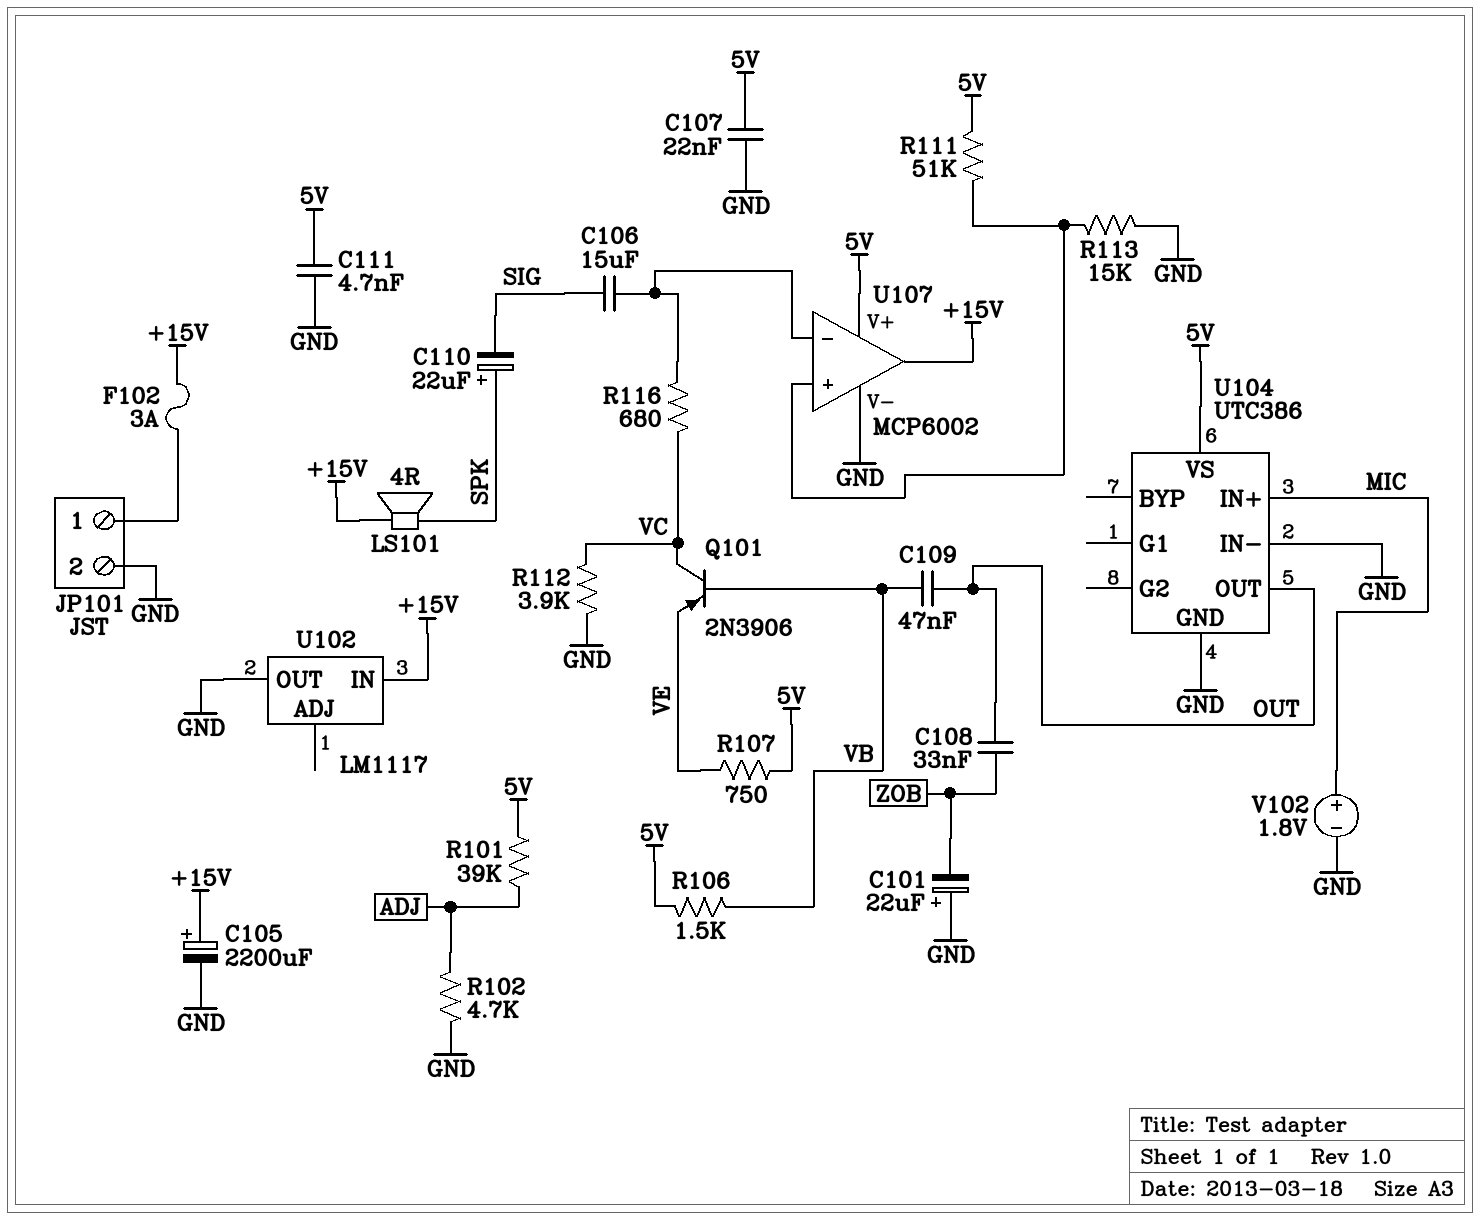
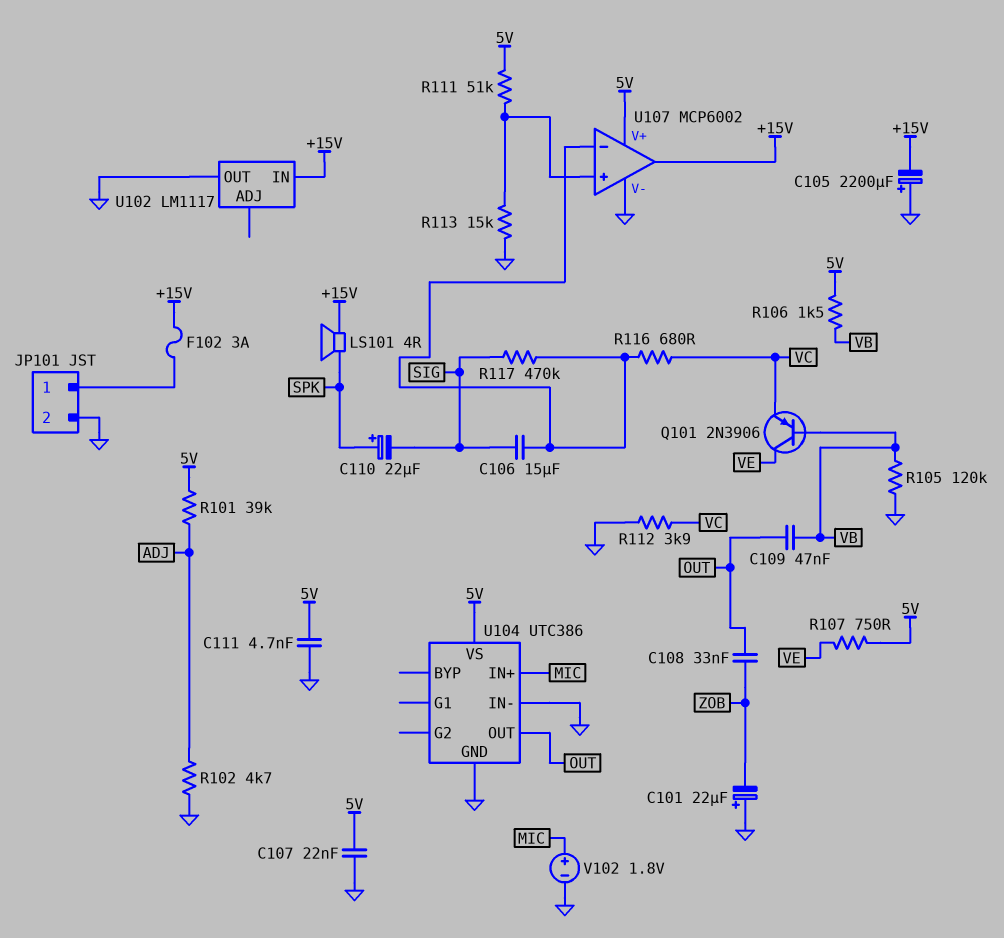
C105: 2200uF (plus +15V, minus GND) -> 2200uF (plus GND, minus +15V)
Q101: PNP 2N3906 (B VB, C VC, E VE) -> PNP 2N3906 (B VB, C VE, E VC)
R105: none -> 120k (GND, VB)
R117: none -> 470k (SIG, U107/in-)

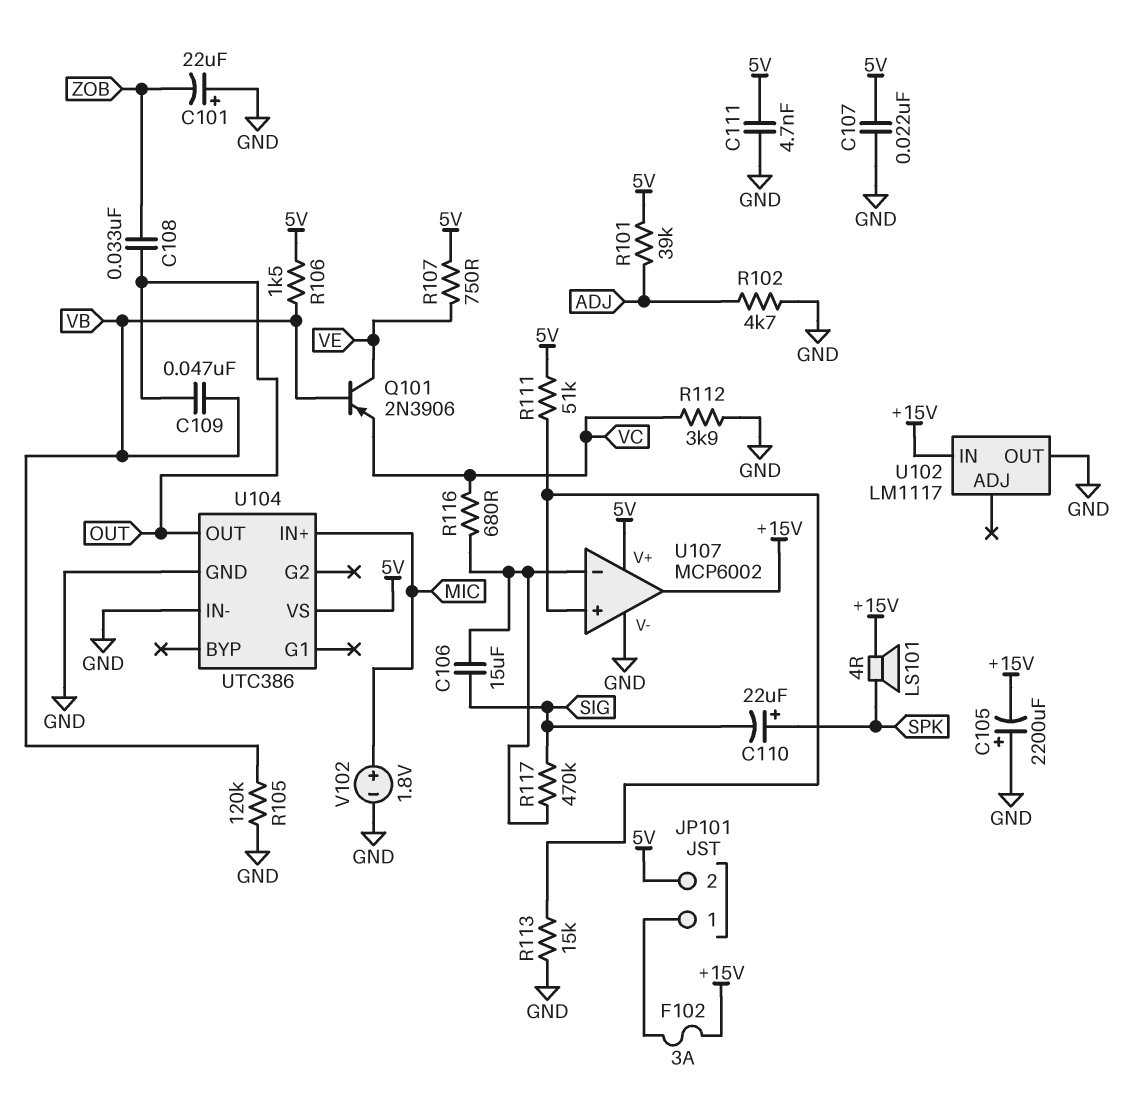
JP101 pin 2: GND -> 5V

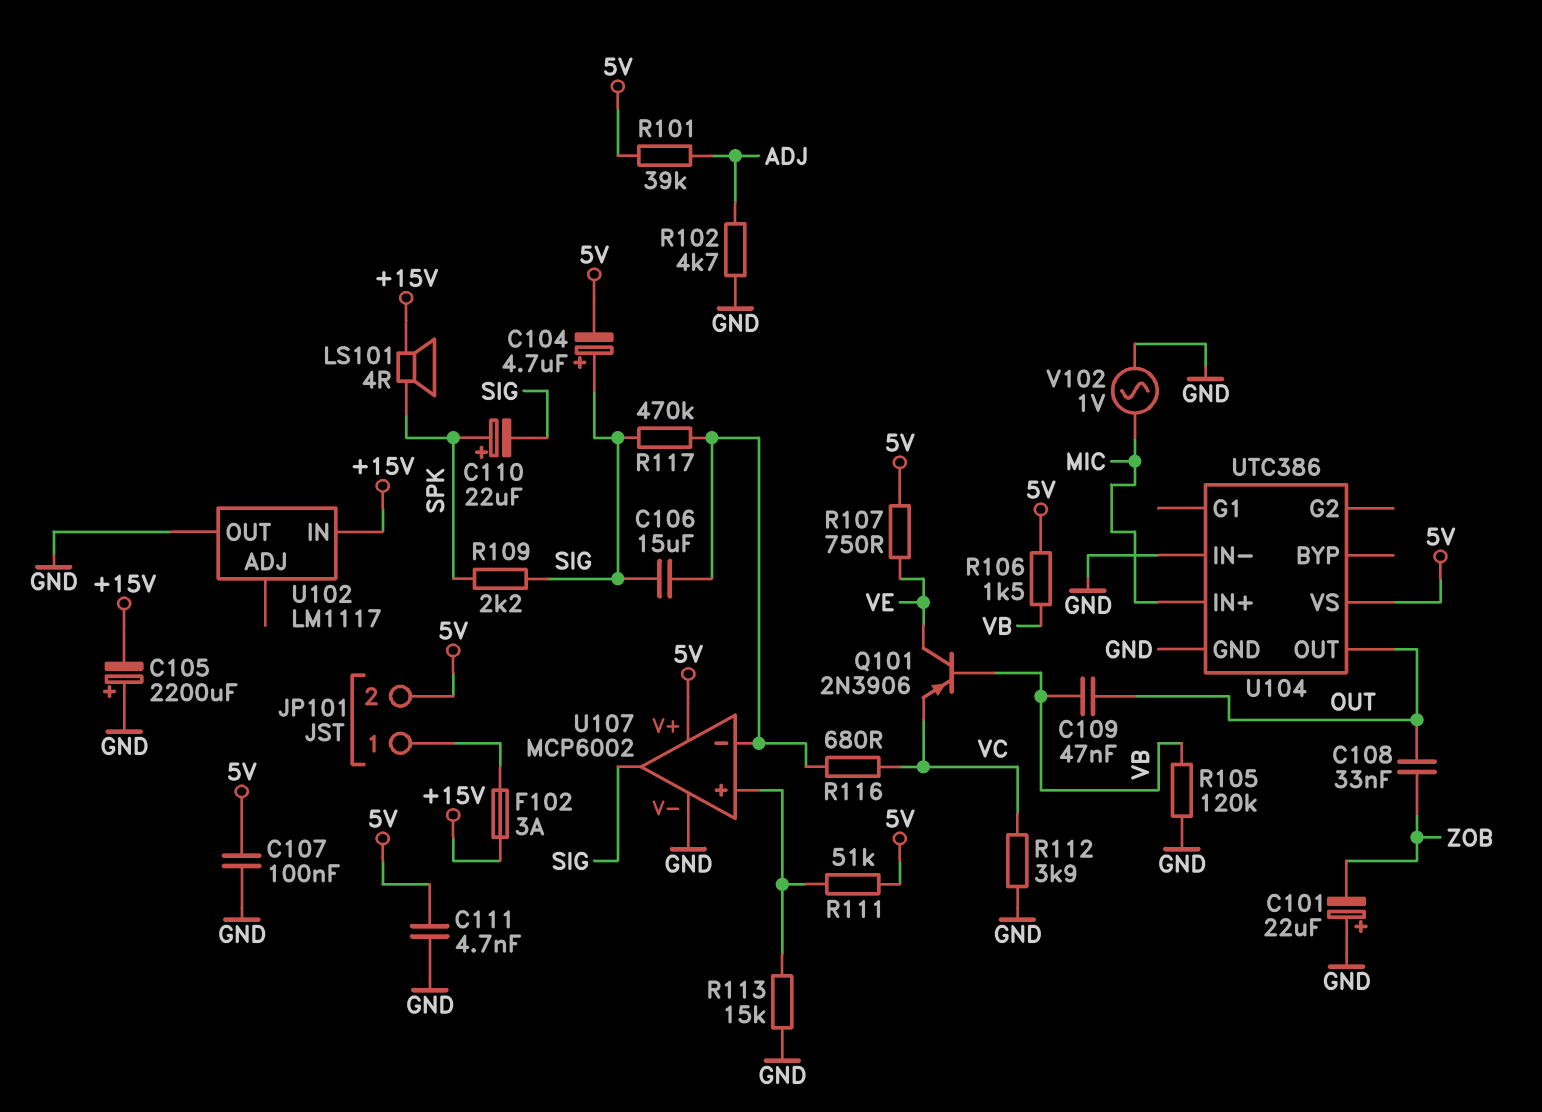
C104: none -> 4.7uF (plus SIG, minus 5V)
C107: 22nF (5V, GND) -> 100nF (5V, GND)
R109: none -> 2.2k (SIG, SPK)
U107 pin out: +15V -> SIG
V102: 1.8V (plus MIC, minus GND) -> AC 1V (GND, MIC)

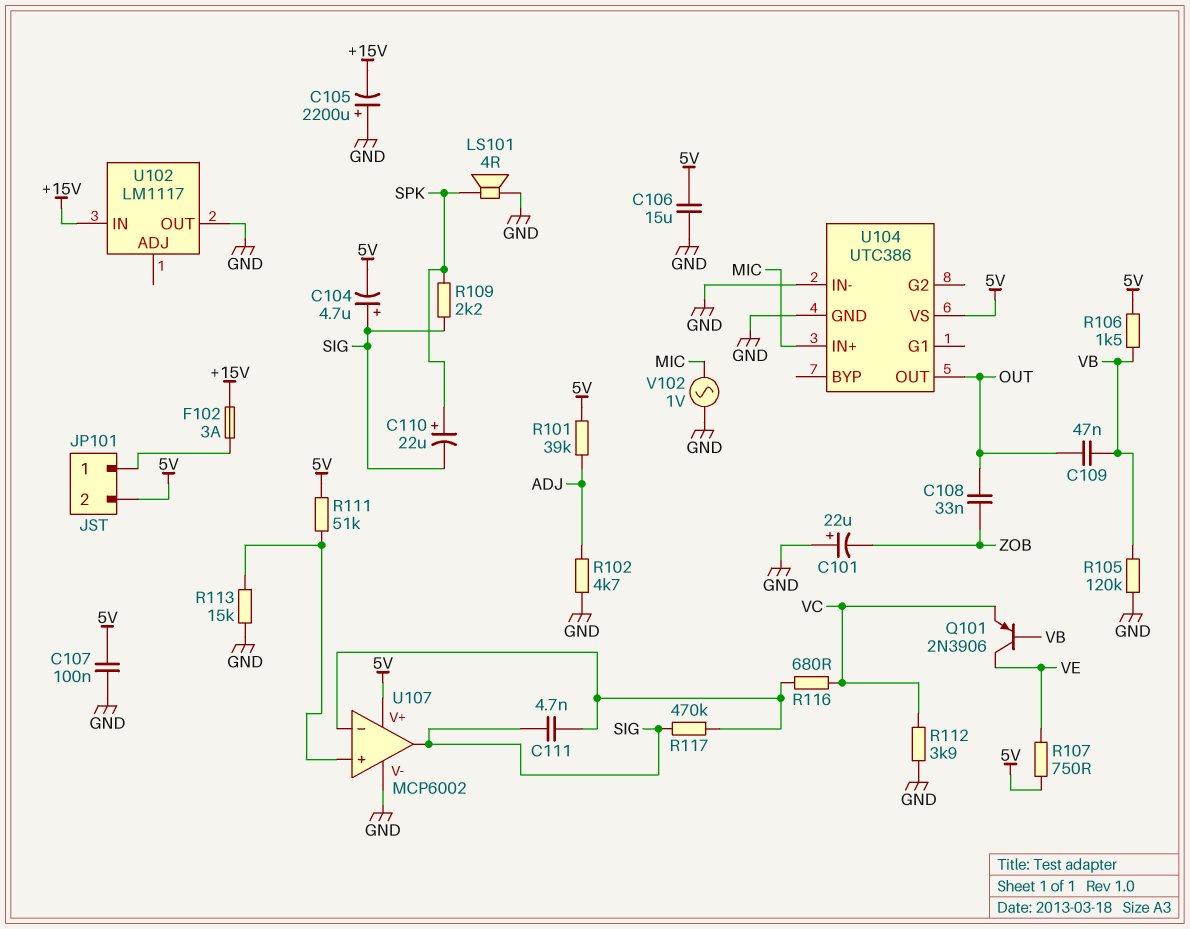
C106: 15uF (SIG, U107/in-) -> 15uF (5V, GND)
C111: 4.7nF (5V, GND) -> 4.7nF (SIG, U107/in-)
LS101: speaker 4R (+15V, SPK) -> speaker 4R (GND, SPK)

